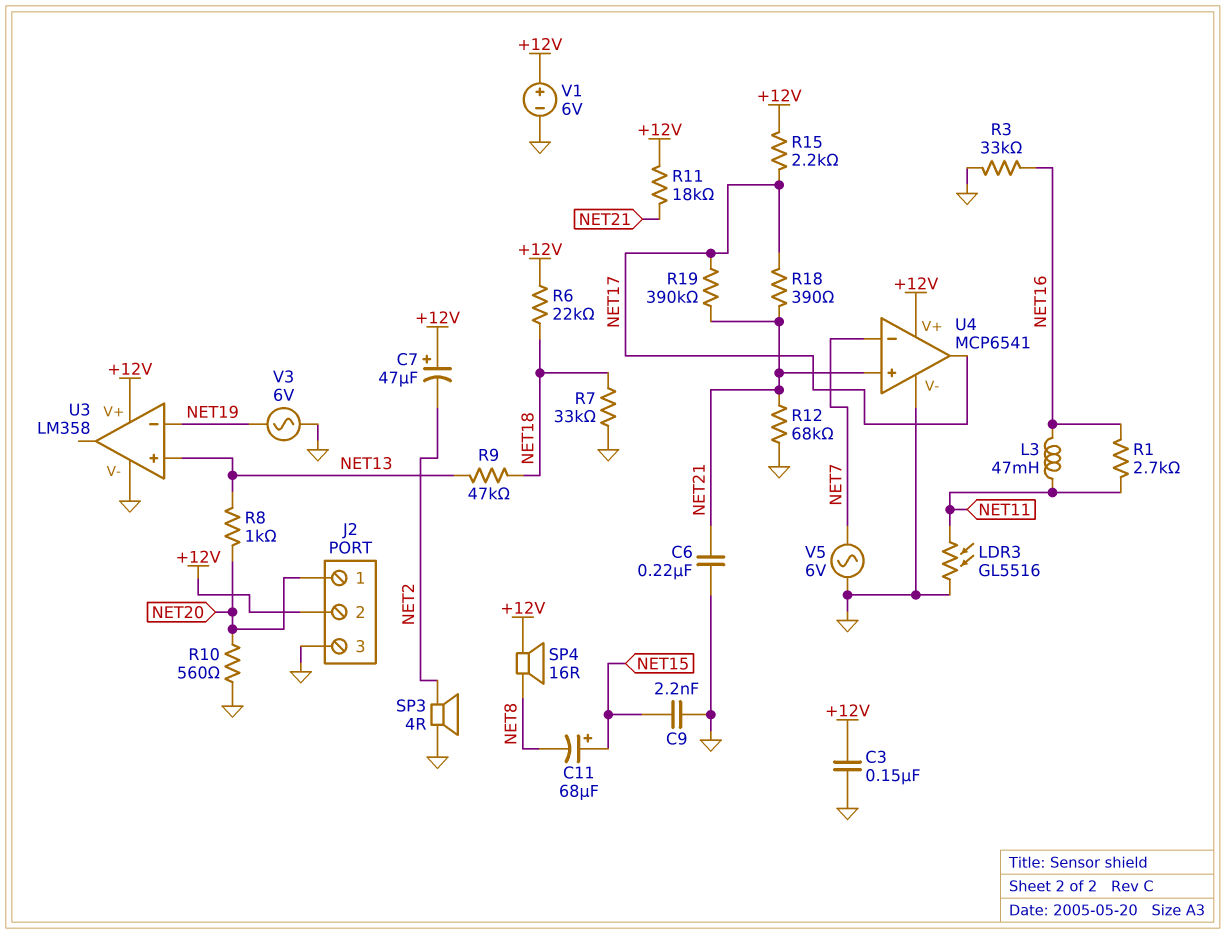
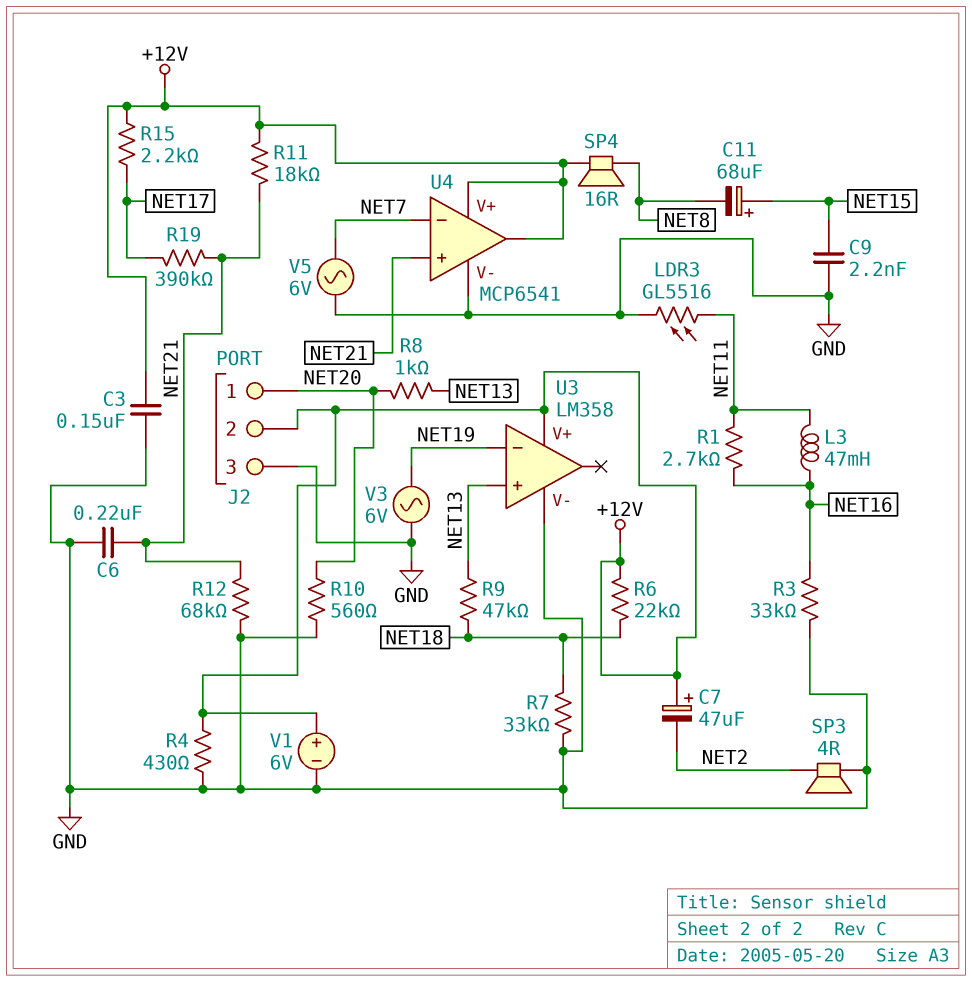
R4: none -> 430 (+12V, GND)
R18: 390 (NET17, NET21) -> none
U4 pin out: NET17 -> +12V

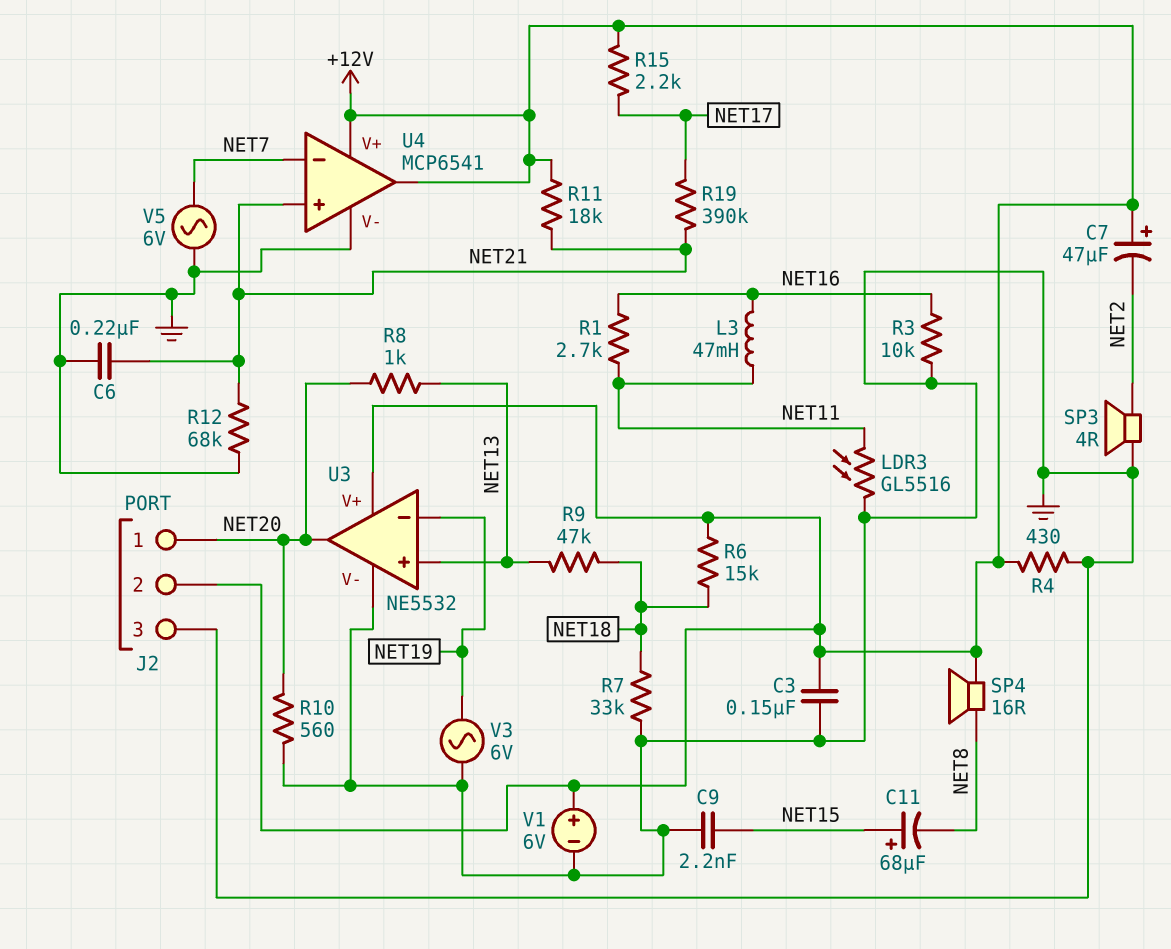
R3: 33k (GND, NET16) -> 10k (GND, NET16)
R6: 22k (+12V, NET18) -> 15k (+12V, NET18)
U3: LM358 -> NE5532
U3 pin out: none -> NET20

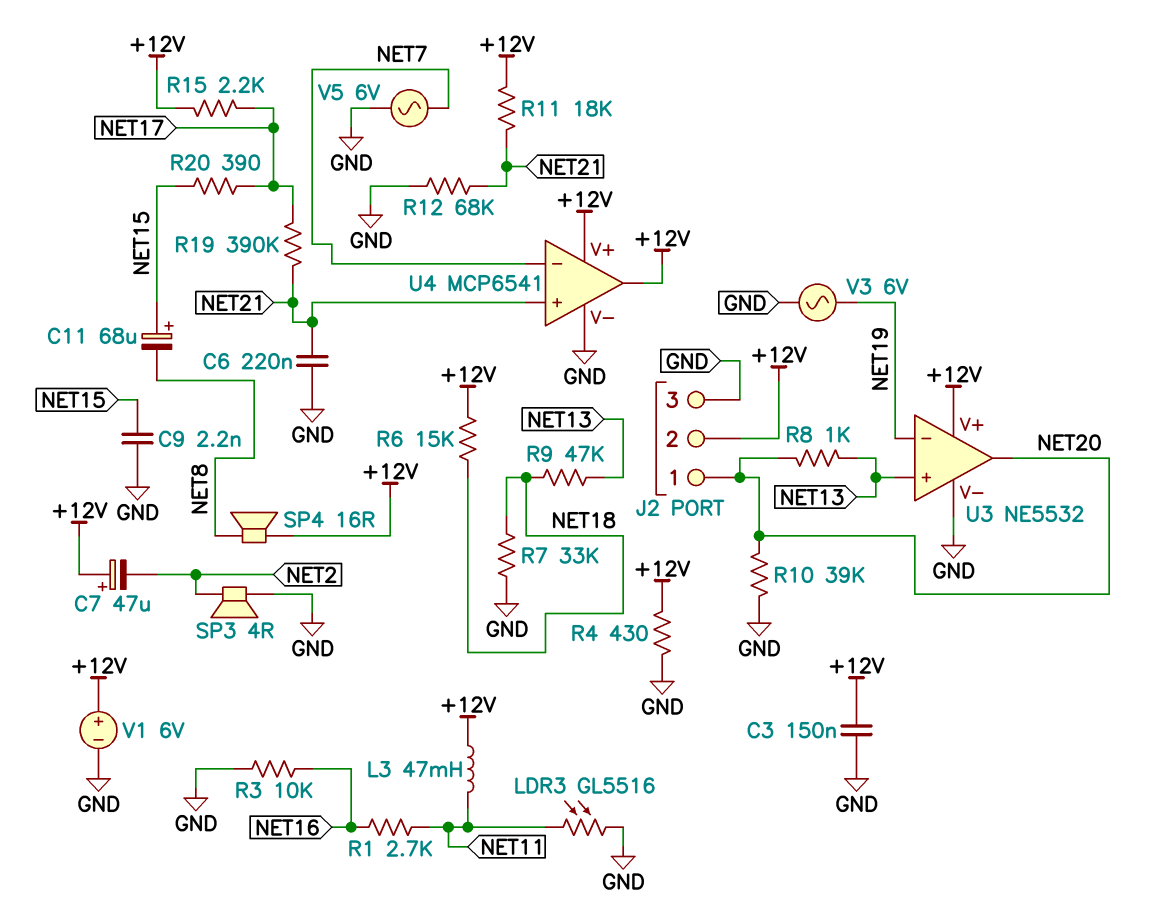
L3: 47mH (NET11, NET16) -> 47mH (+12V, NET11)
R10: 560 (GND, NET20) -> 39k (GND, NET20)
R20: none -> 390 (NET15, NET17)

